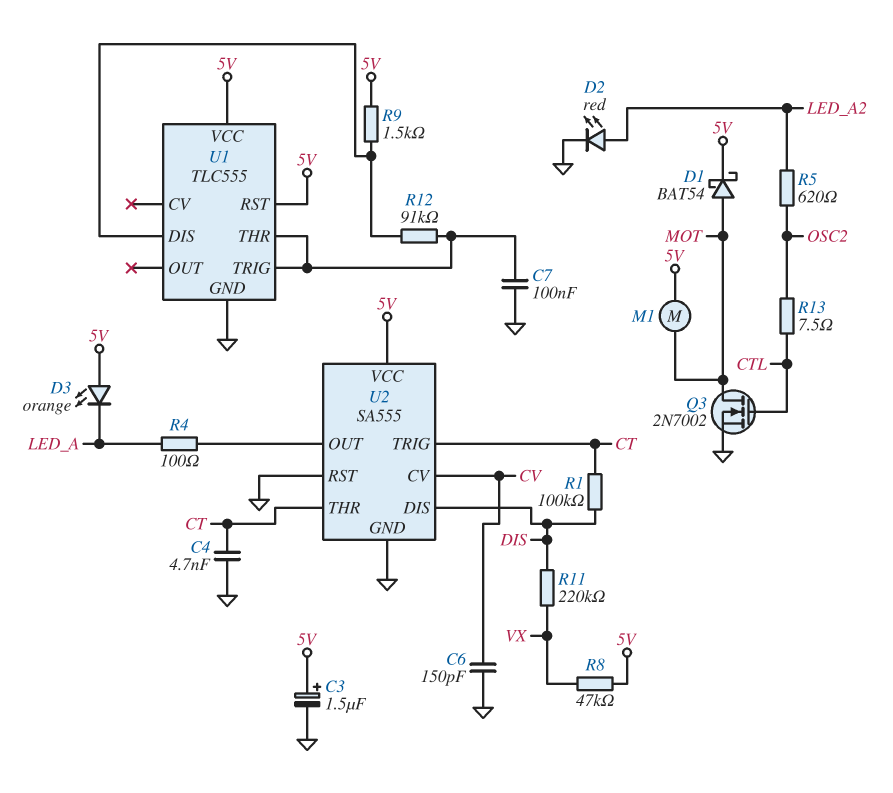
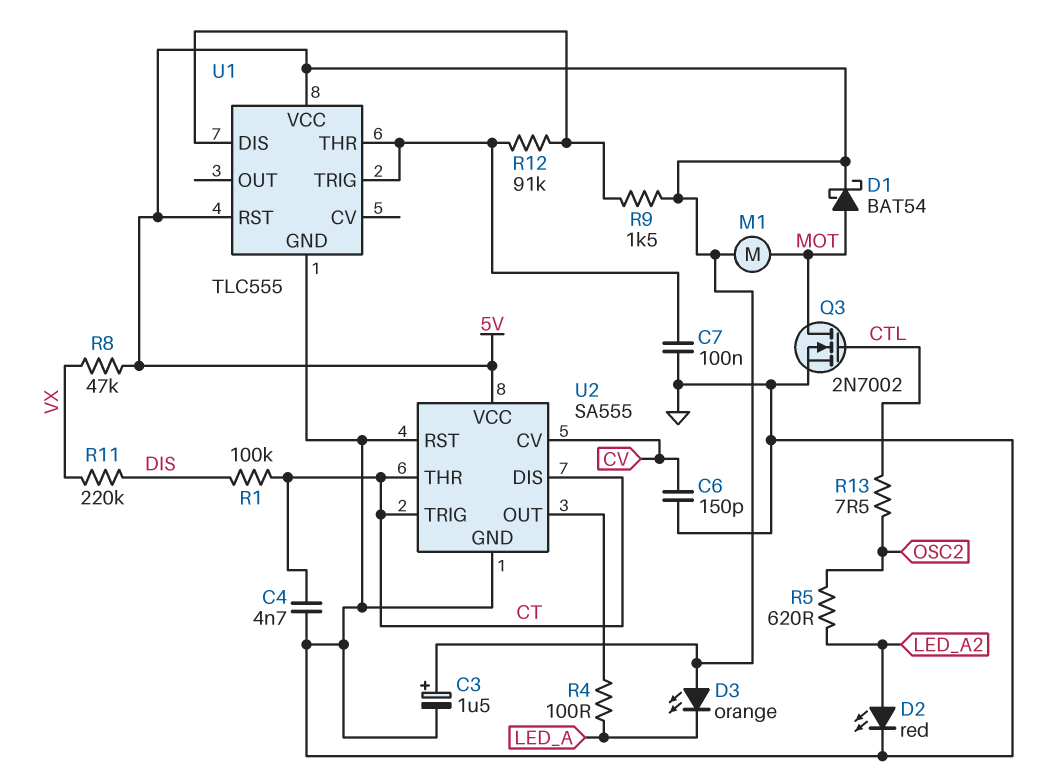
U2 pin DIS: DIS -> CT

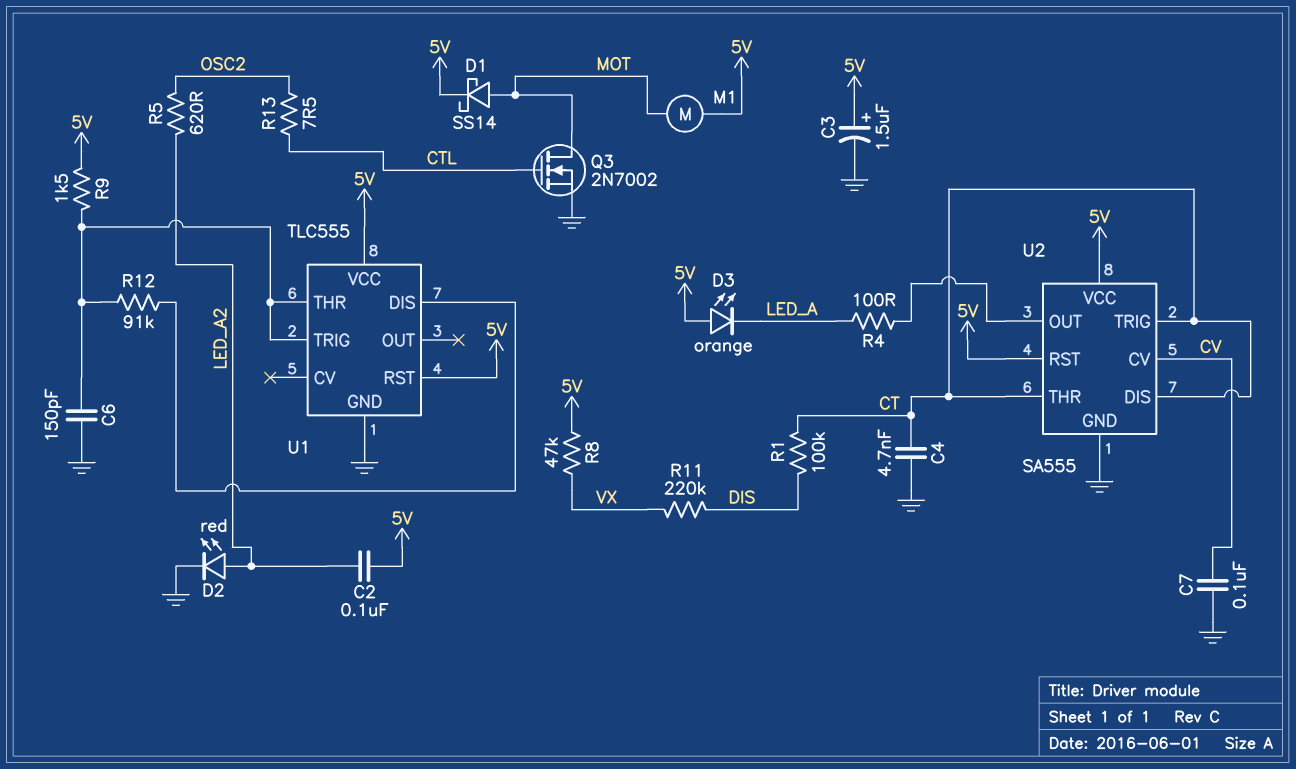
C2: none -> 100nF (5V, LED_A2)
C6: 150pF (CV, GND) -> 150pF (GND, U1/THR)
C7: 100nF (GND, U1/THR) -> 100nF (CV, GND)
D1: schottky BAT54 (A MOT, K 5V) -> schottky SS14 (A MOT, K 5V)
R9: 1.5k (5V, U1/DIS) -> 1.5k (5V, U1/THR)
U2 pin RST: GND -> 5V

